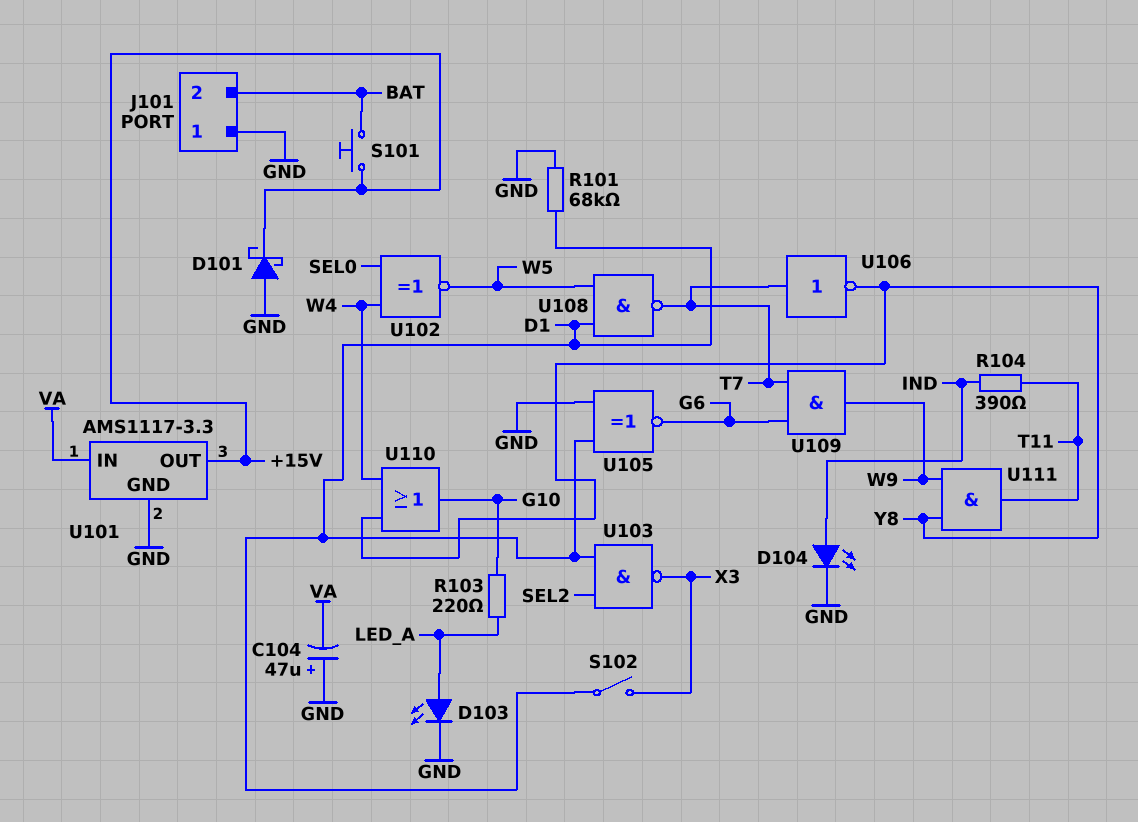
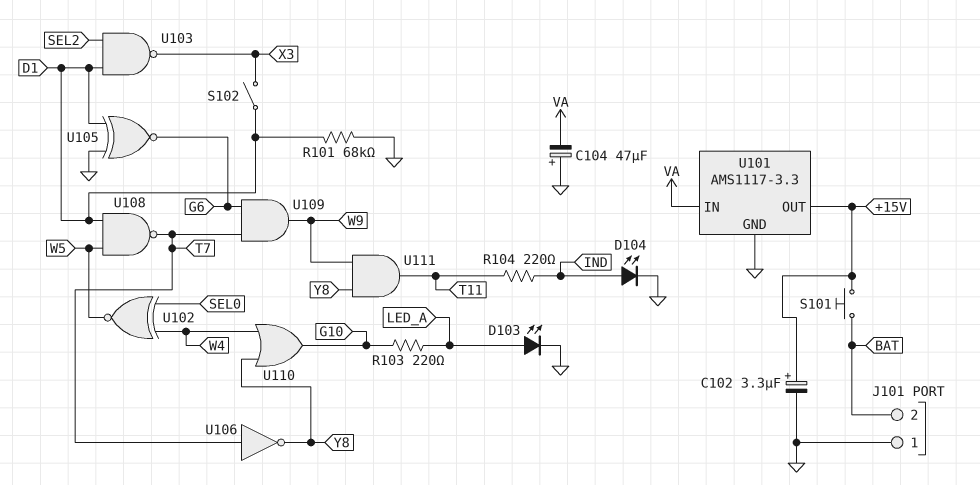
C102: none -> 3.3uF (plus +15V, minus GND)
D101: schottky (A GND, K +15V) -> none
R104: 390 (IND, T11) -> 220 (IND, T11)

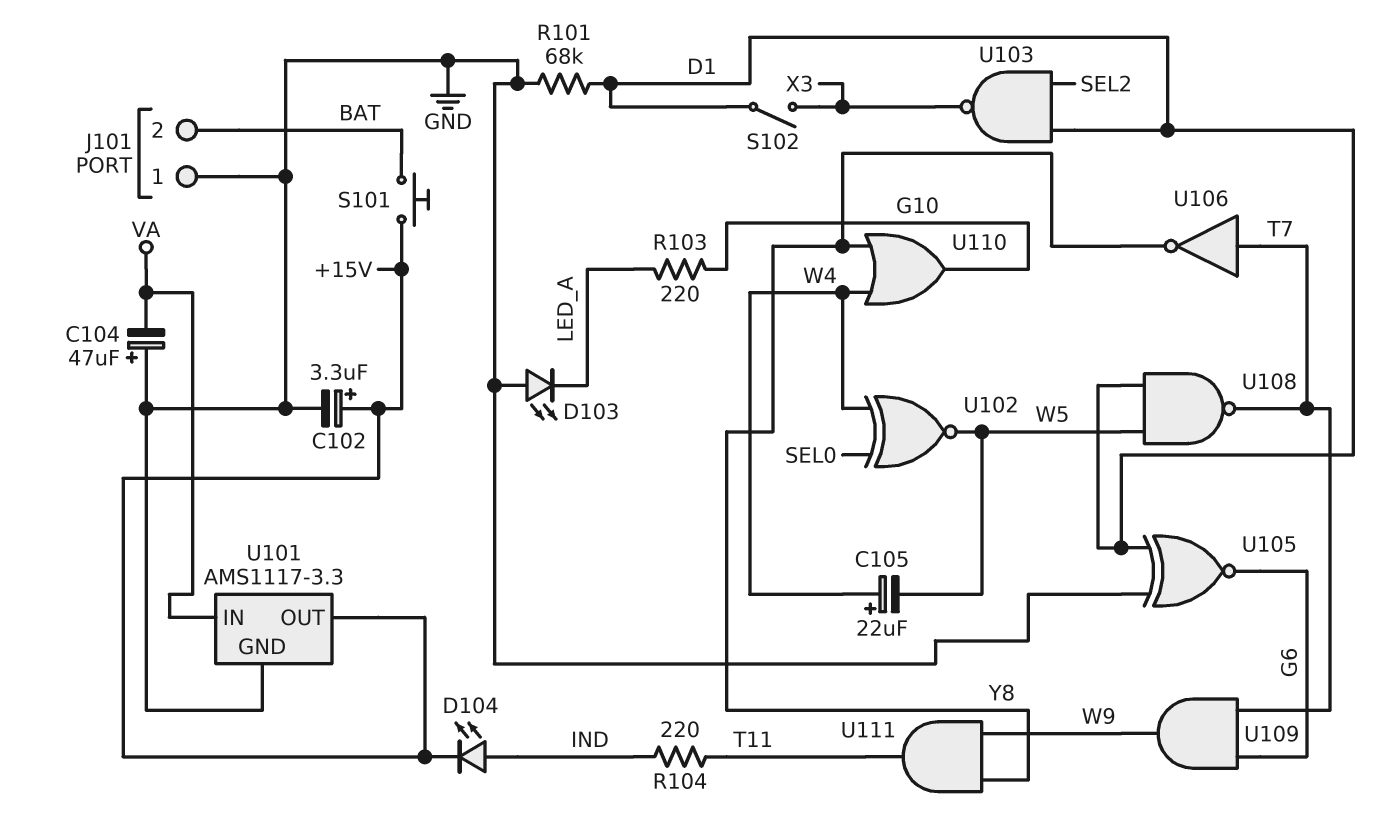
C105: none -> 22uF (plus W4, minus W5)
D103: LED (A LED_A, K GND) -> LED (A GND, K LED_A)
D104: LED (A IND, K GND) -> LED (A IND, K +15V)

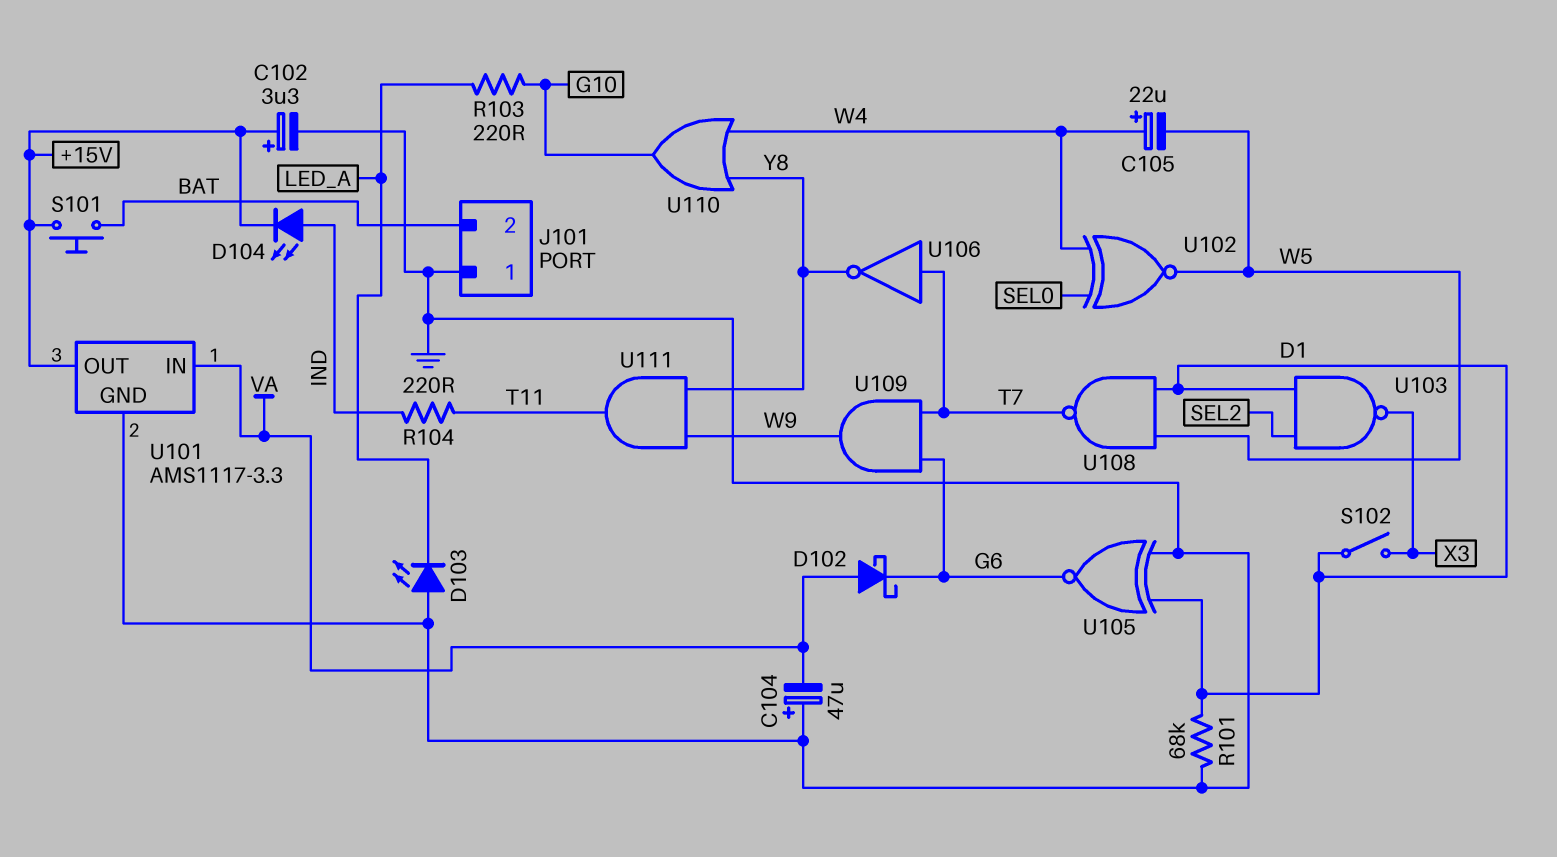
D102: none -> schottky (A VA, K G6)

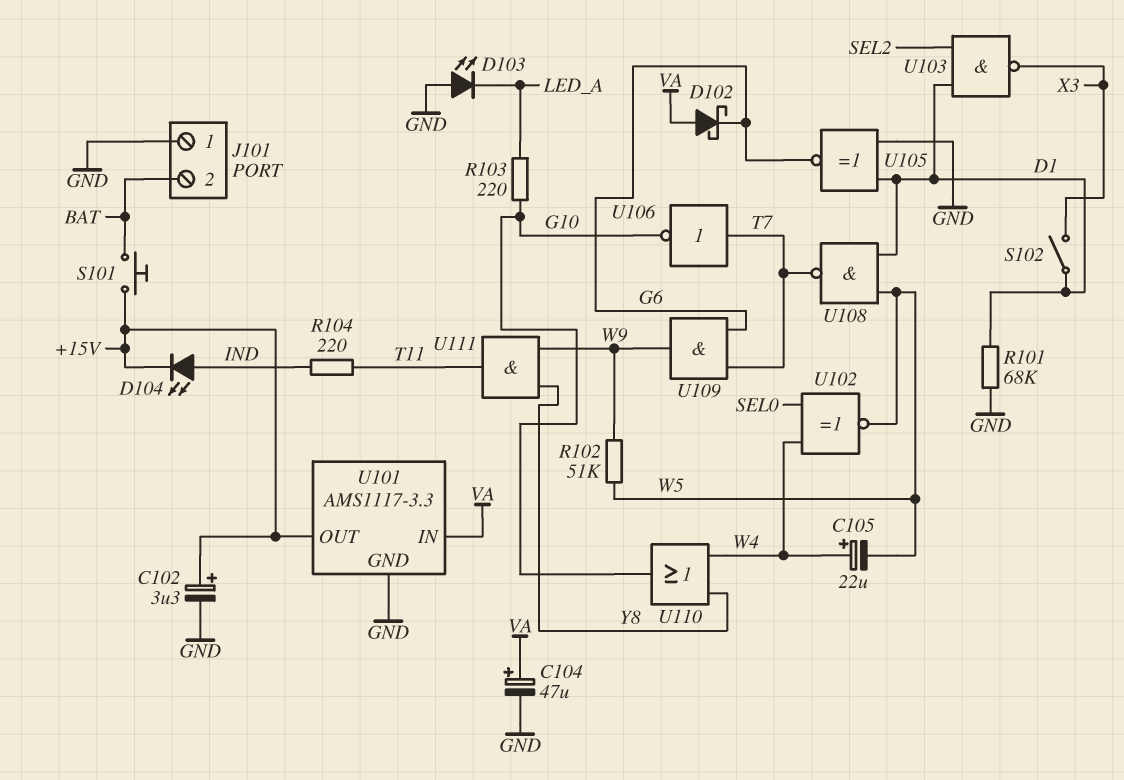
C104: 47uF (plus GND, minus VA) -> 47uF (plus VA, minus GND)
R102: none -> 51k (W5, W9)
U106: NOT (in T7, out Y8) -> NOT (in T7, out G10)

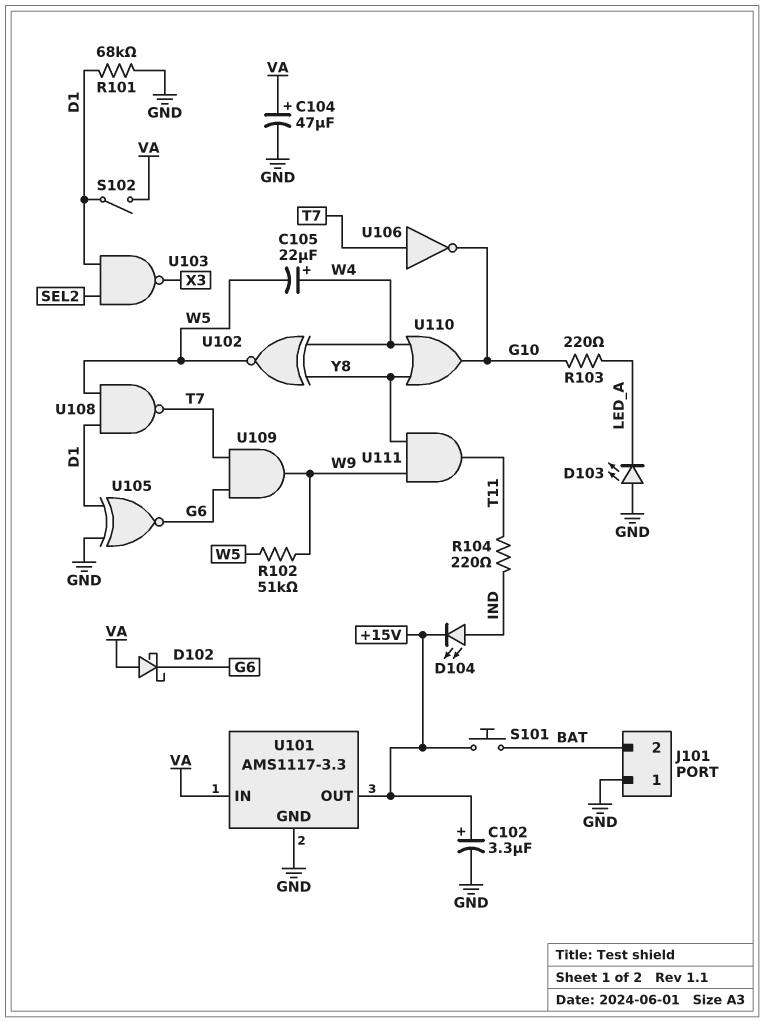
S102: switch (D1, X3) -> switch (D1, VA)
U102: XNOR (in SEL0, in W4, out W5) -> XNOR (in W4, in Y8, out W5)

